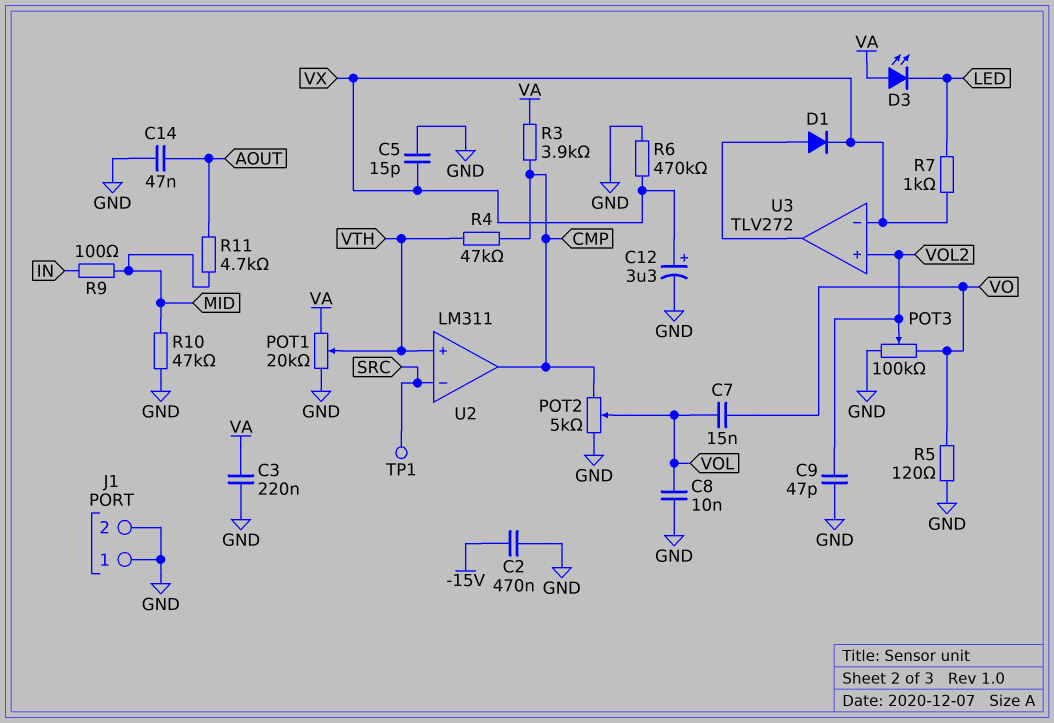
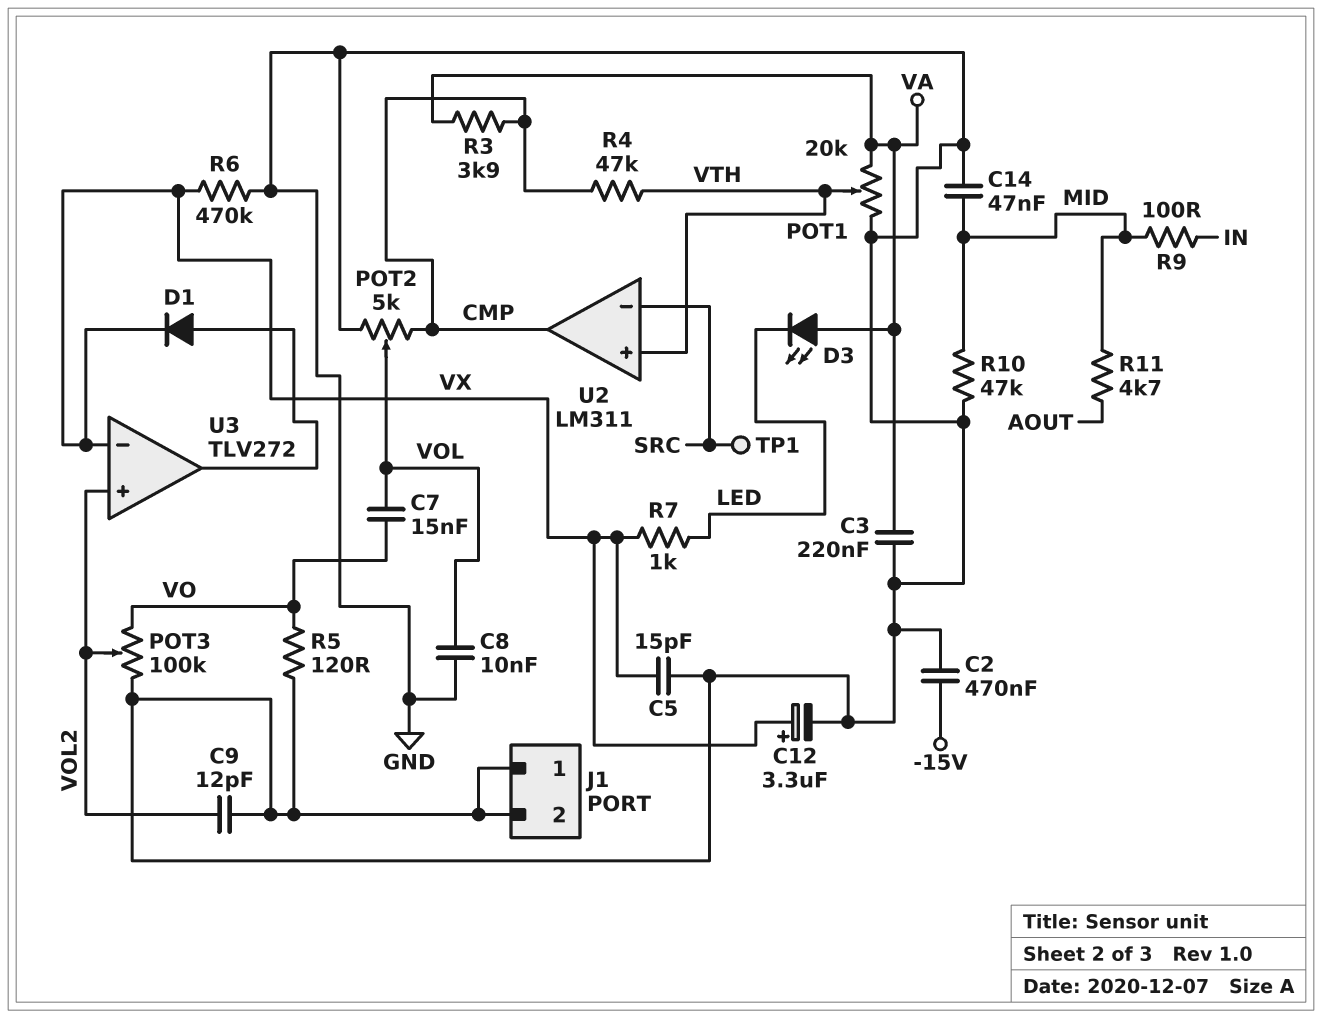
C9: 47pF (GND, VOL2) -> 12pF (GND, VOL2)
C14: 47nF (AOUT, GND) -> 47nF (GND, MID)

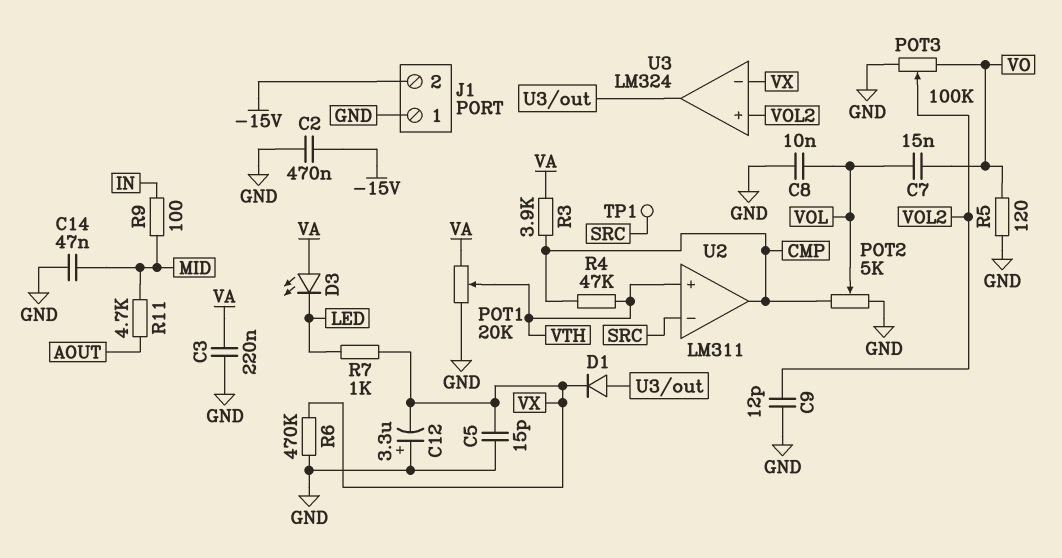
C12: 3.3uF (plus VX, minus GND) -> 3.3uF (plus GND, minus VX)
J1 pin 2: GND -> -15V
R10: 47k (GND, MID) -> none
U3: TLV272 -> LM324

